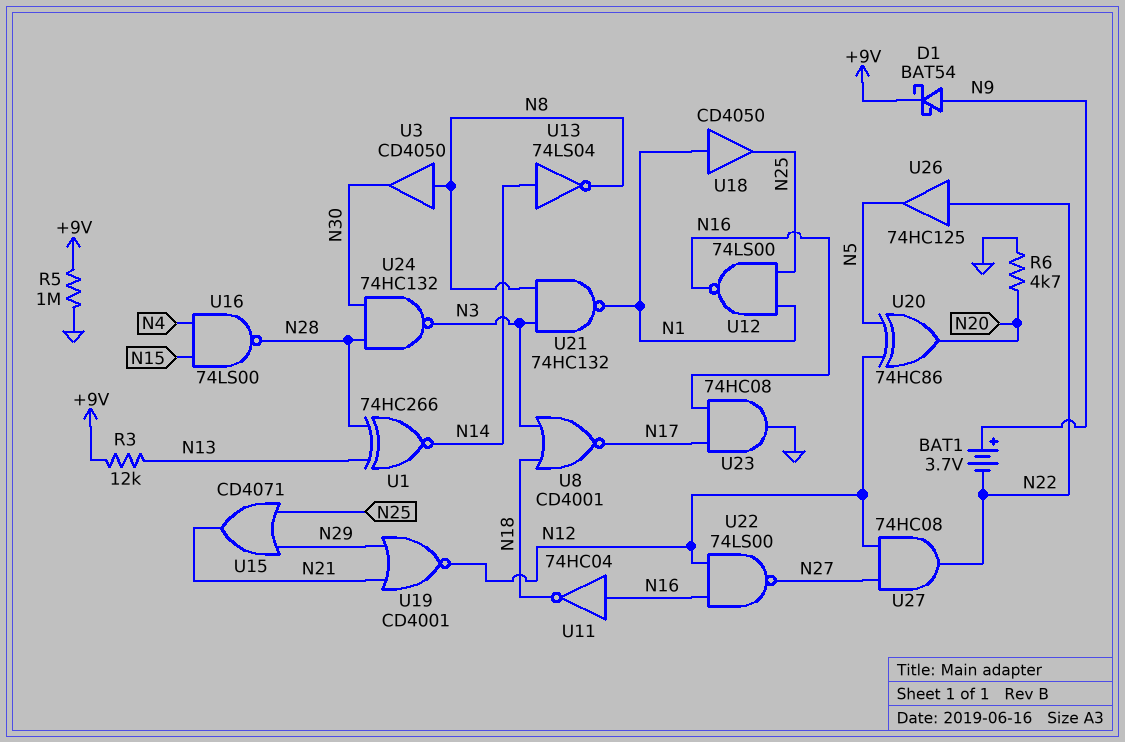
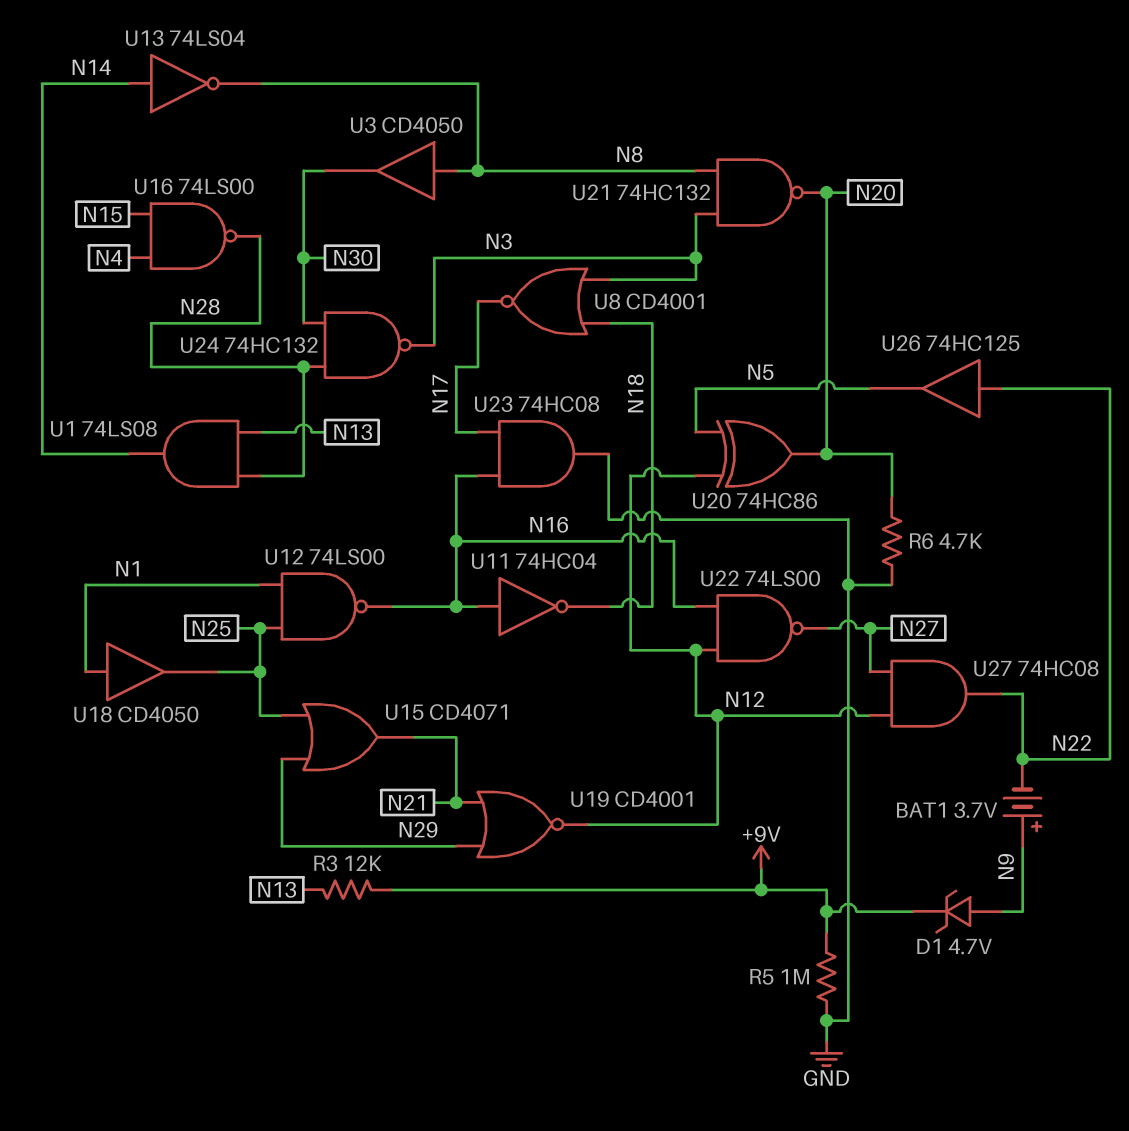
D1: schottky BAT54 (A N9, K +9V) -> zener 4.7V (A N9, K +9V)
U1: XNOR 74HC266 (in N13, in N28, out N14) -> AND 74LS08 (in N13, in N28, out N14)
U21: NAND 74HC132 (in N3, in N8, out N1) -> NAND 74HC132 (in N3, in N8, out N20)

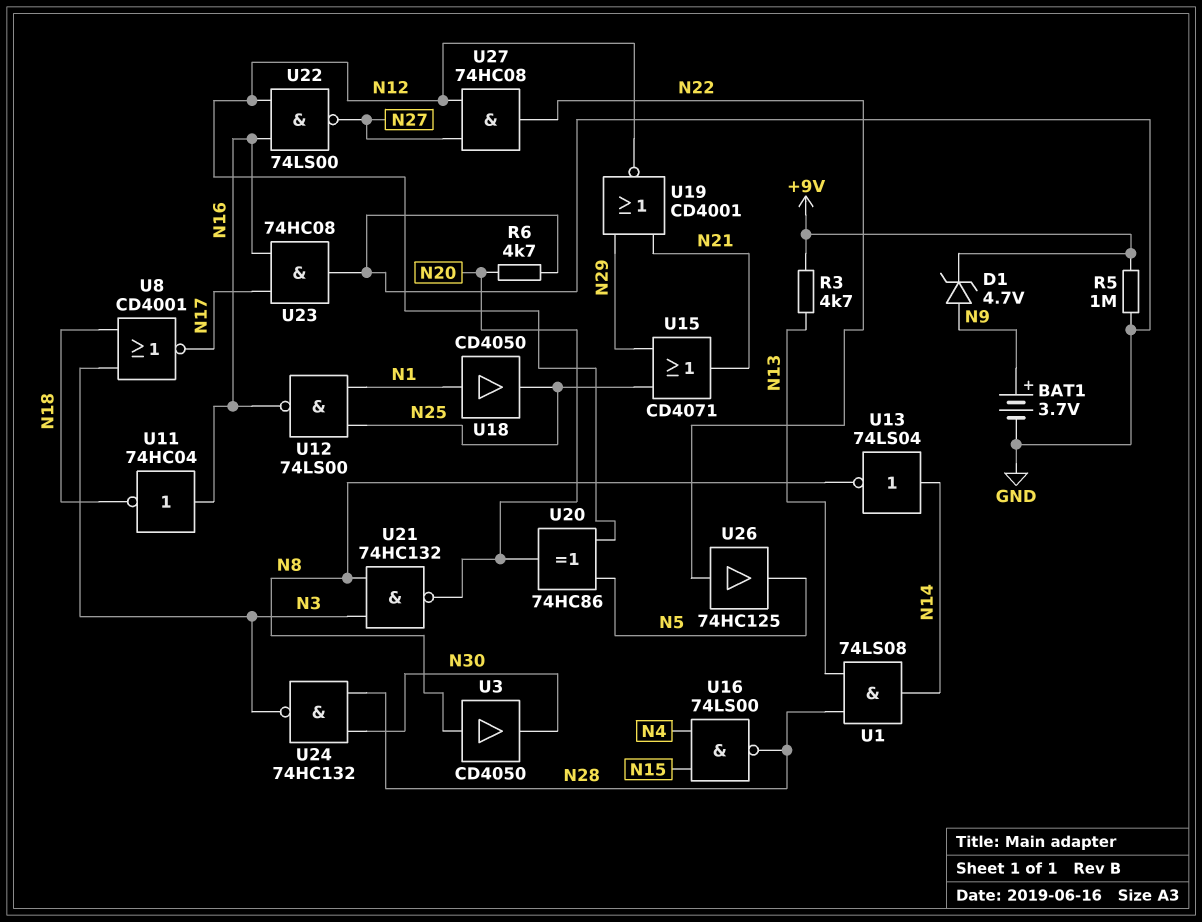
BAT1: 3.7V (plus N9, minus N22) -> 3.7V (plus N9, minus GND)
R3: 12k (+9V, N13) -> 4.7k (+9V, N13)

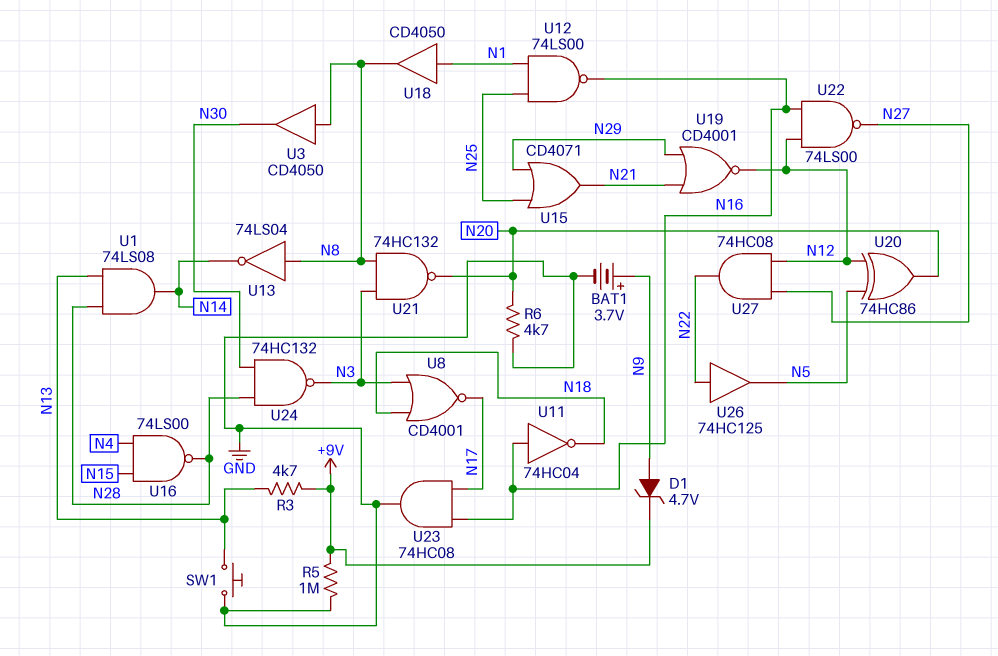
SW1: none -> button (GND, N13)
U13: NOT 74LS04 (in N14, out N8) -> NOT 74LS04 (in N8, out N14)
U18: buffer CD4050 (in N1, out N25) -> buffer CD4050 (in N1, out N8)

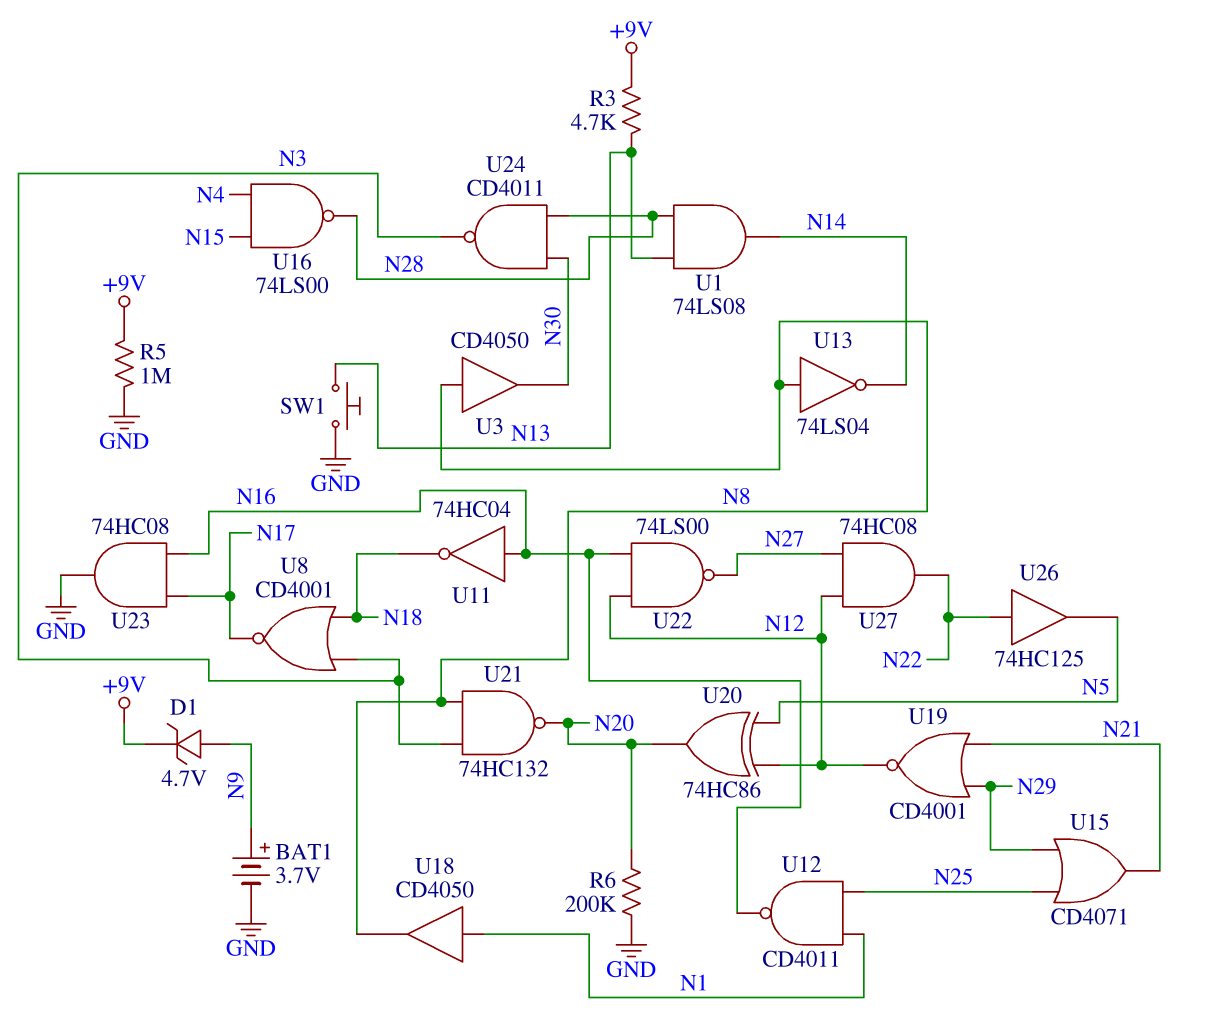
R6: 4.7k (GND, N20) -> 200k (GND, N20)
U12: NAND 74LS00 (in N1, in N25, out N16) -> NAND CD4011 (in N1, in N25, out N16)
U24: NAND 74HC132 (in N28, in N30, out N3) -> NAND CD4011 (in N28, in N30, out N3)

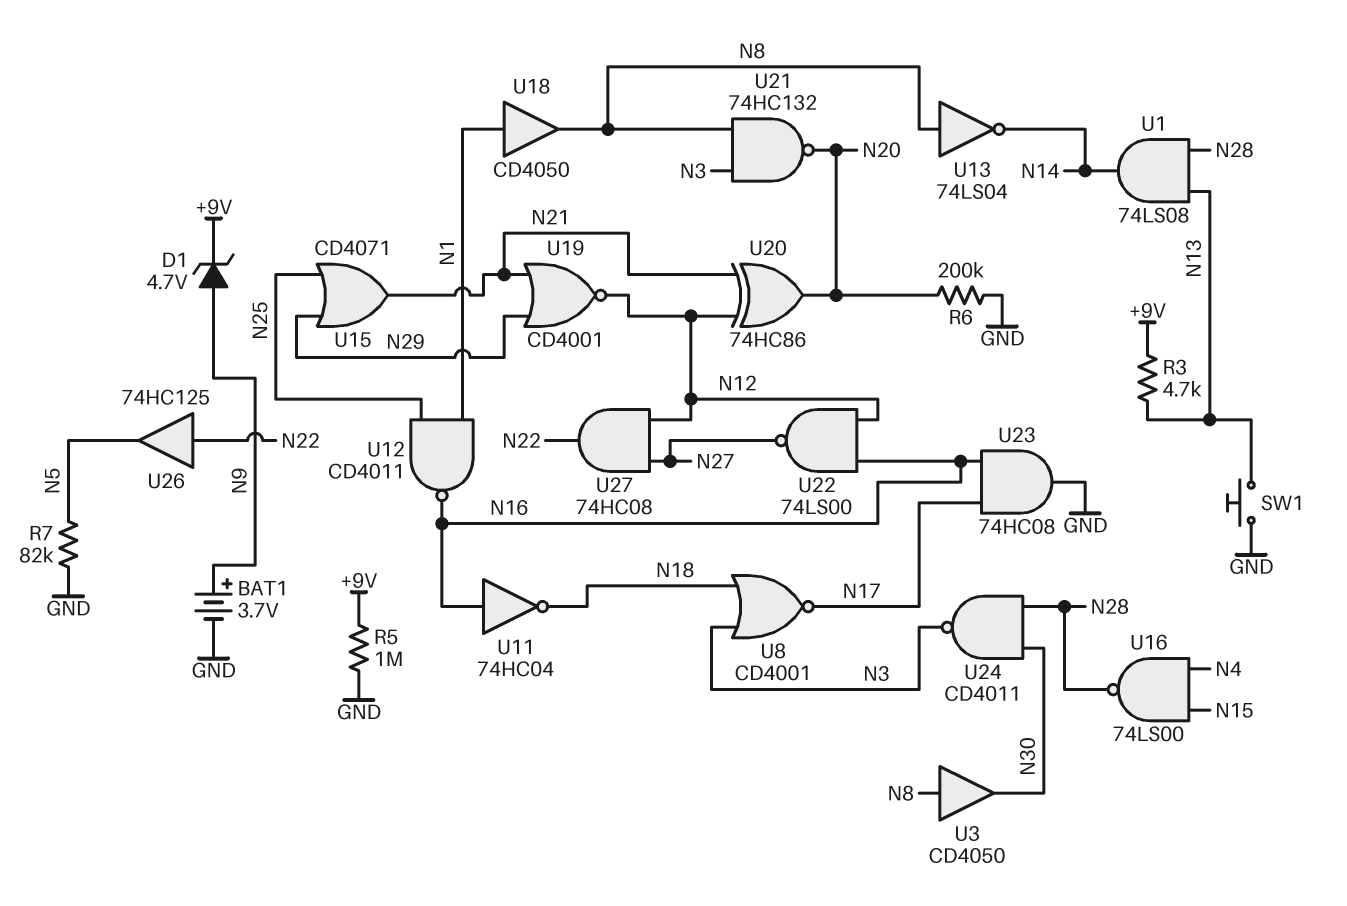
R7: none -> 82k (GND, N5)
U20: XOR 74HC86 (in N5, in N12, out N20) -> XOR 74HC86 (in N12, in N21, out N20)

